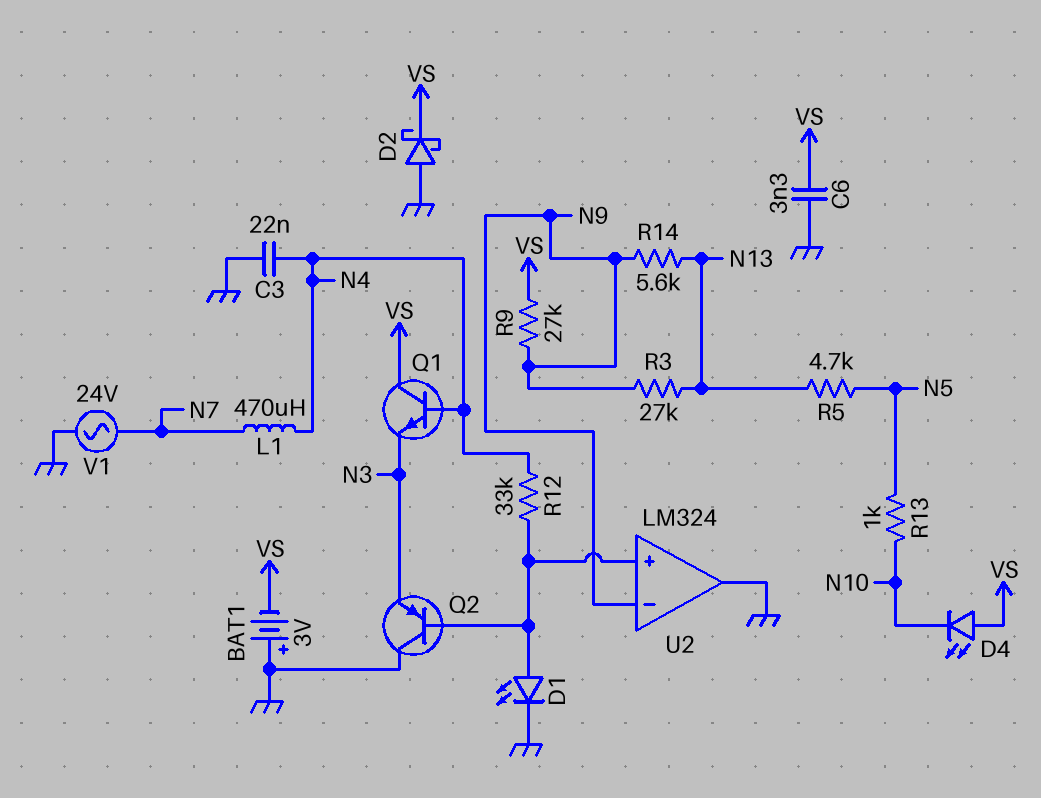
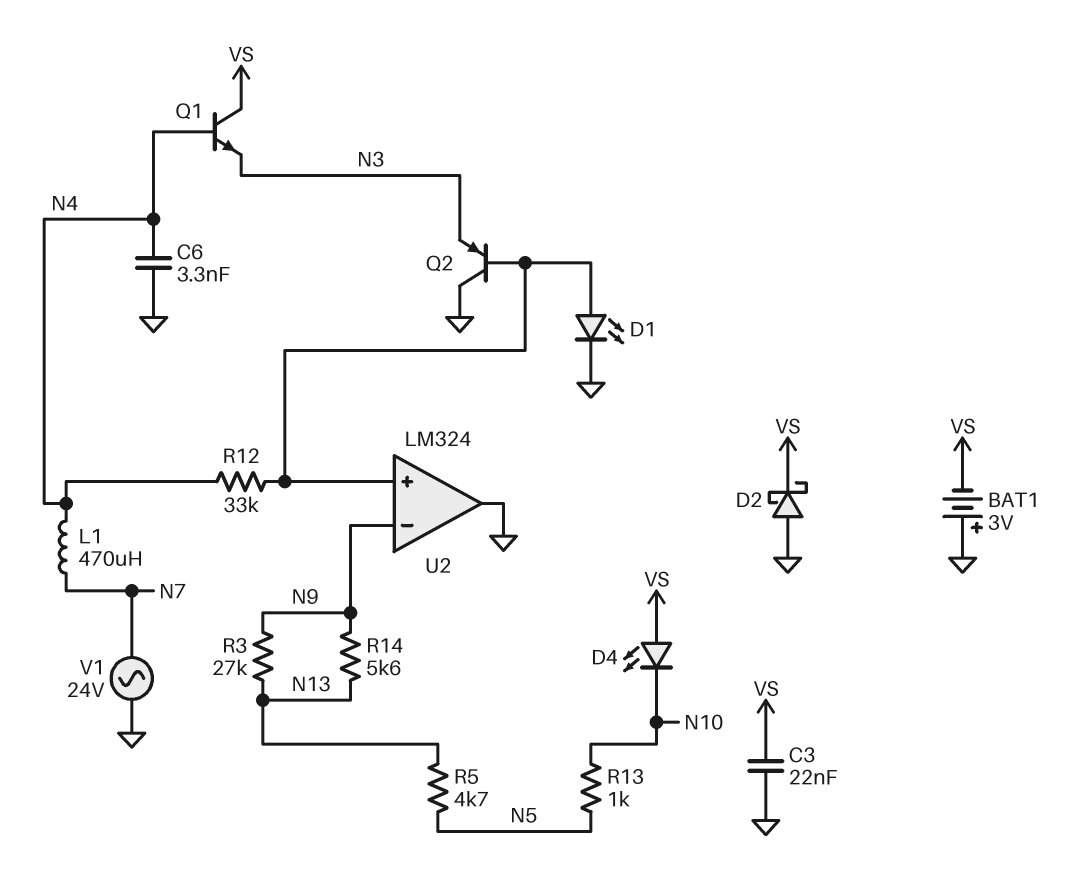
C3: 22nF (GND, N4) -> 22nF (GND, VS)
C6: 3.3nF (GND, VS) -> 3.3nF (GND, N4)
R9: 27k (N9, VS) -> none

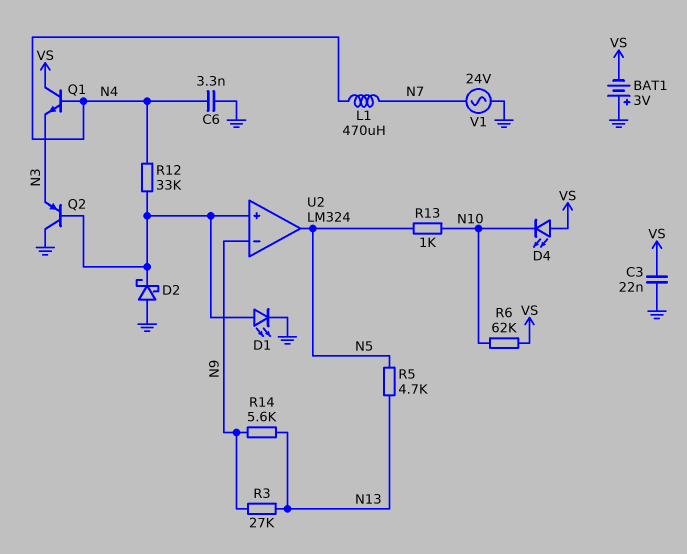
D2: schottky (A GND, K VS) -> schottky (A GND, K U2/in+)
R6: none -> 62k (N10, VS)
U2 pin out: GND -> N5

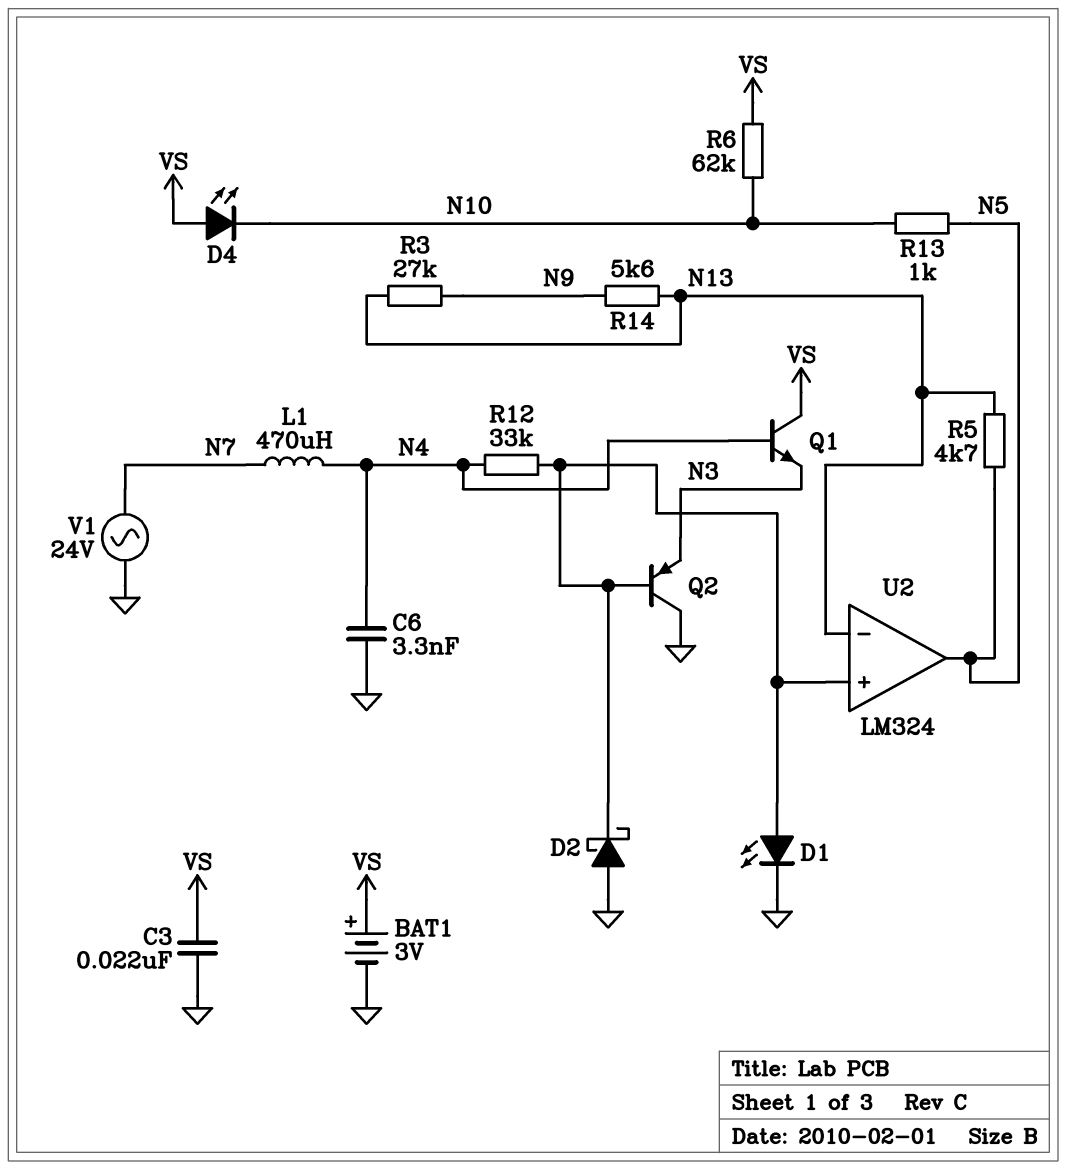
BAT1: 3V (plus GND, minus VS) -> 3V (plus VS, minus GND)
U2 pin in-: N9 -> N13

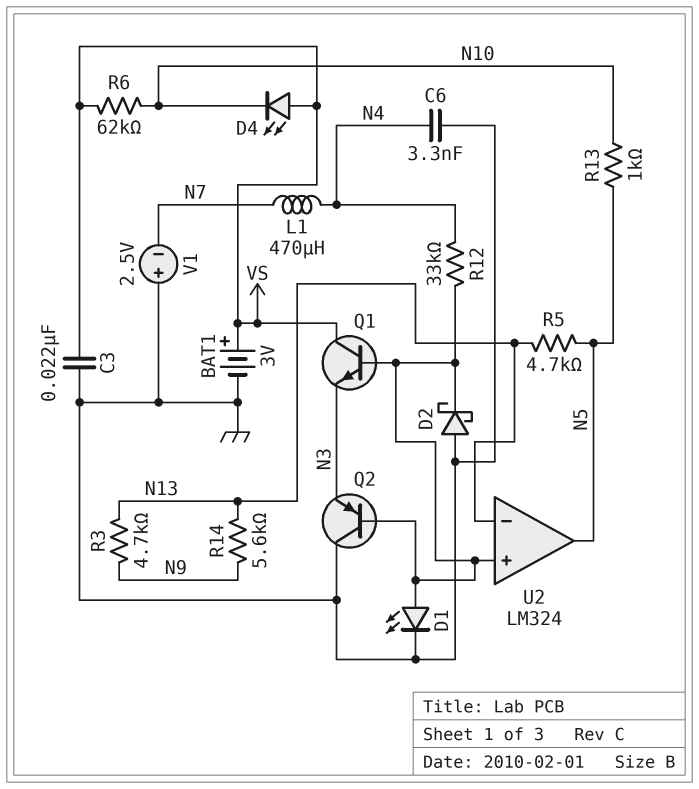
Q1: NPN (B N4, C VS, E N3) -> NPN (B U2/in+, C VS, E N3)
R3: 27k (N9, N13) -> 4.7k (N9, N13)
V1: AC 24V (GND, N7) -> 2.5V (plus GND, minus N7)

